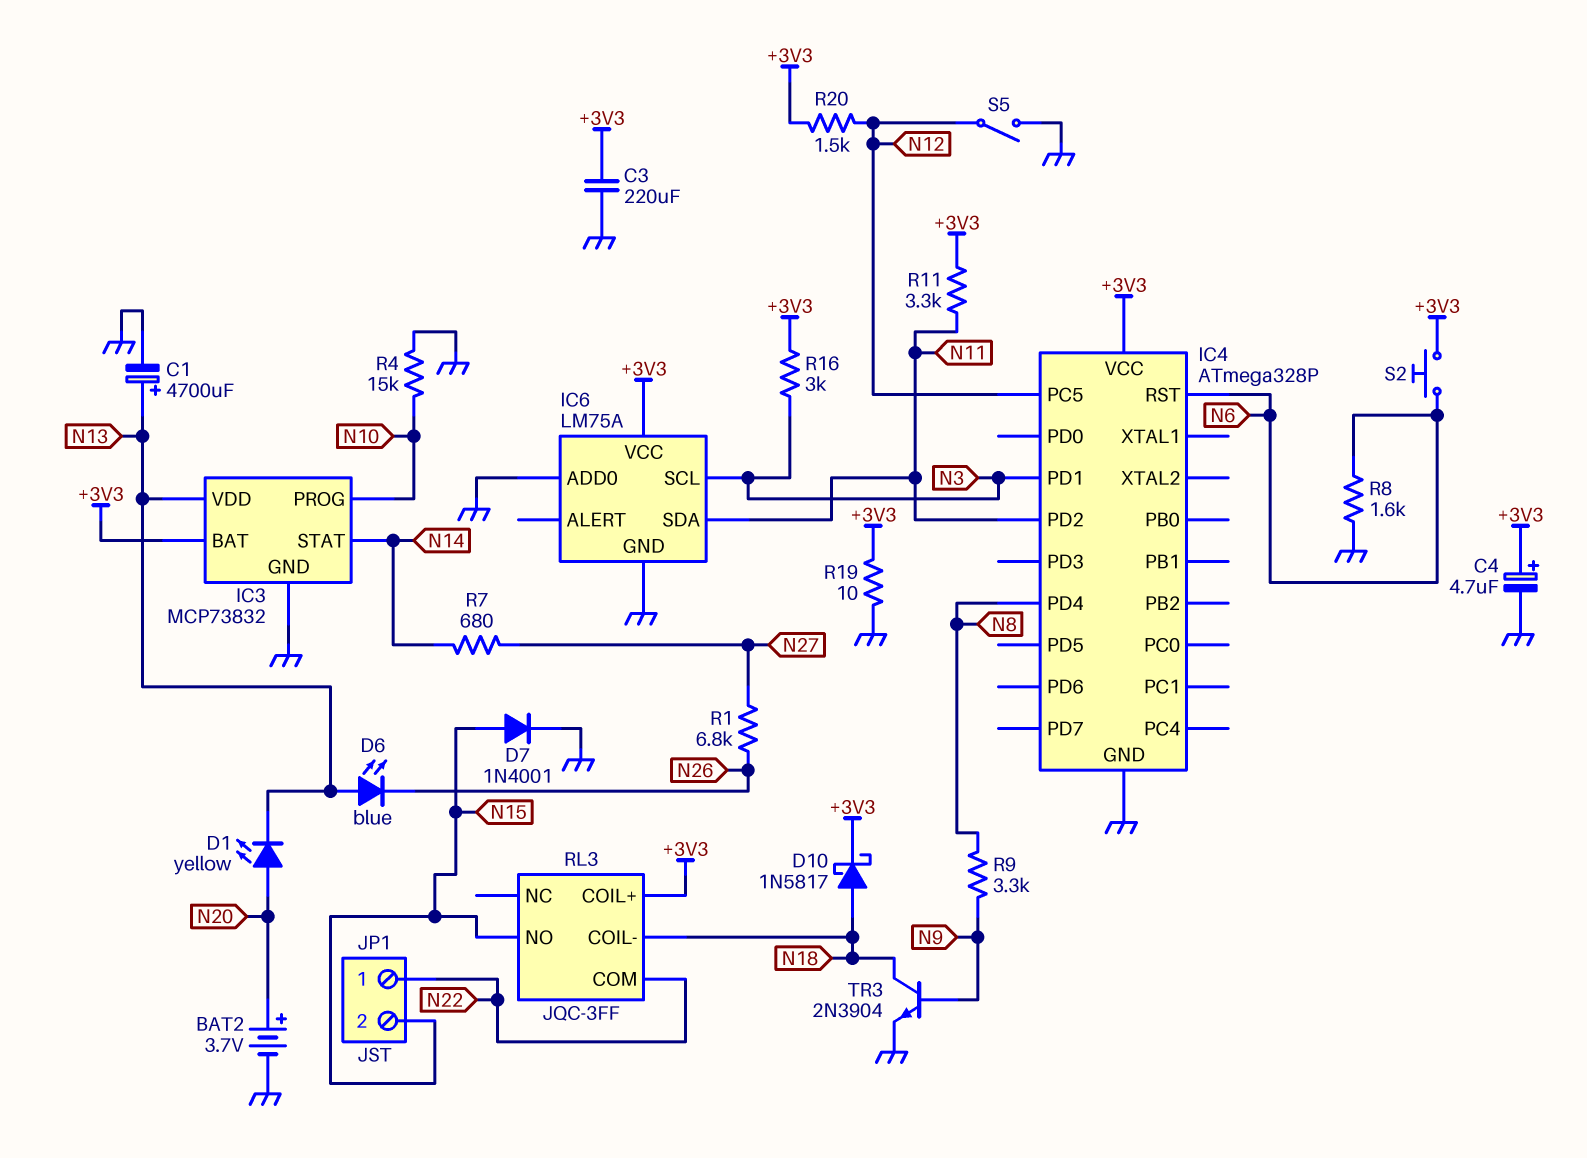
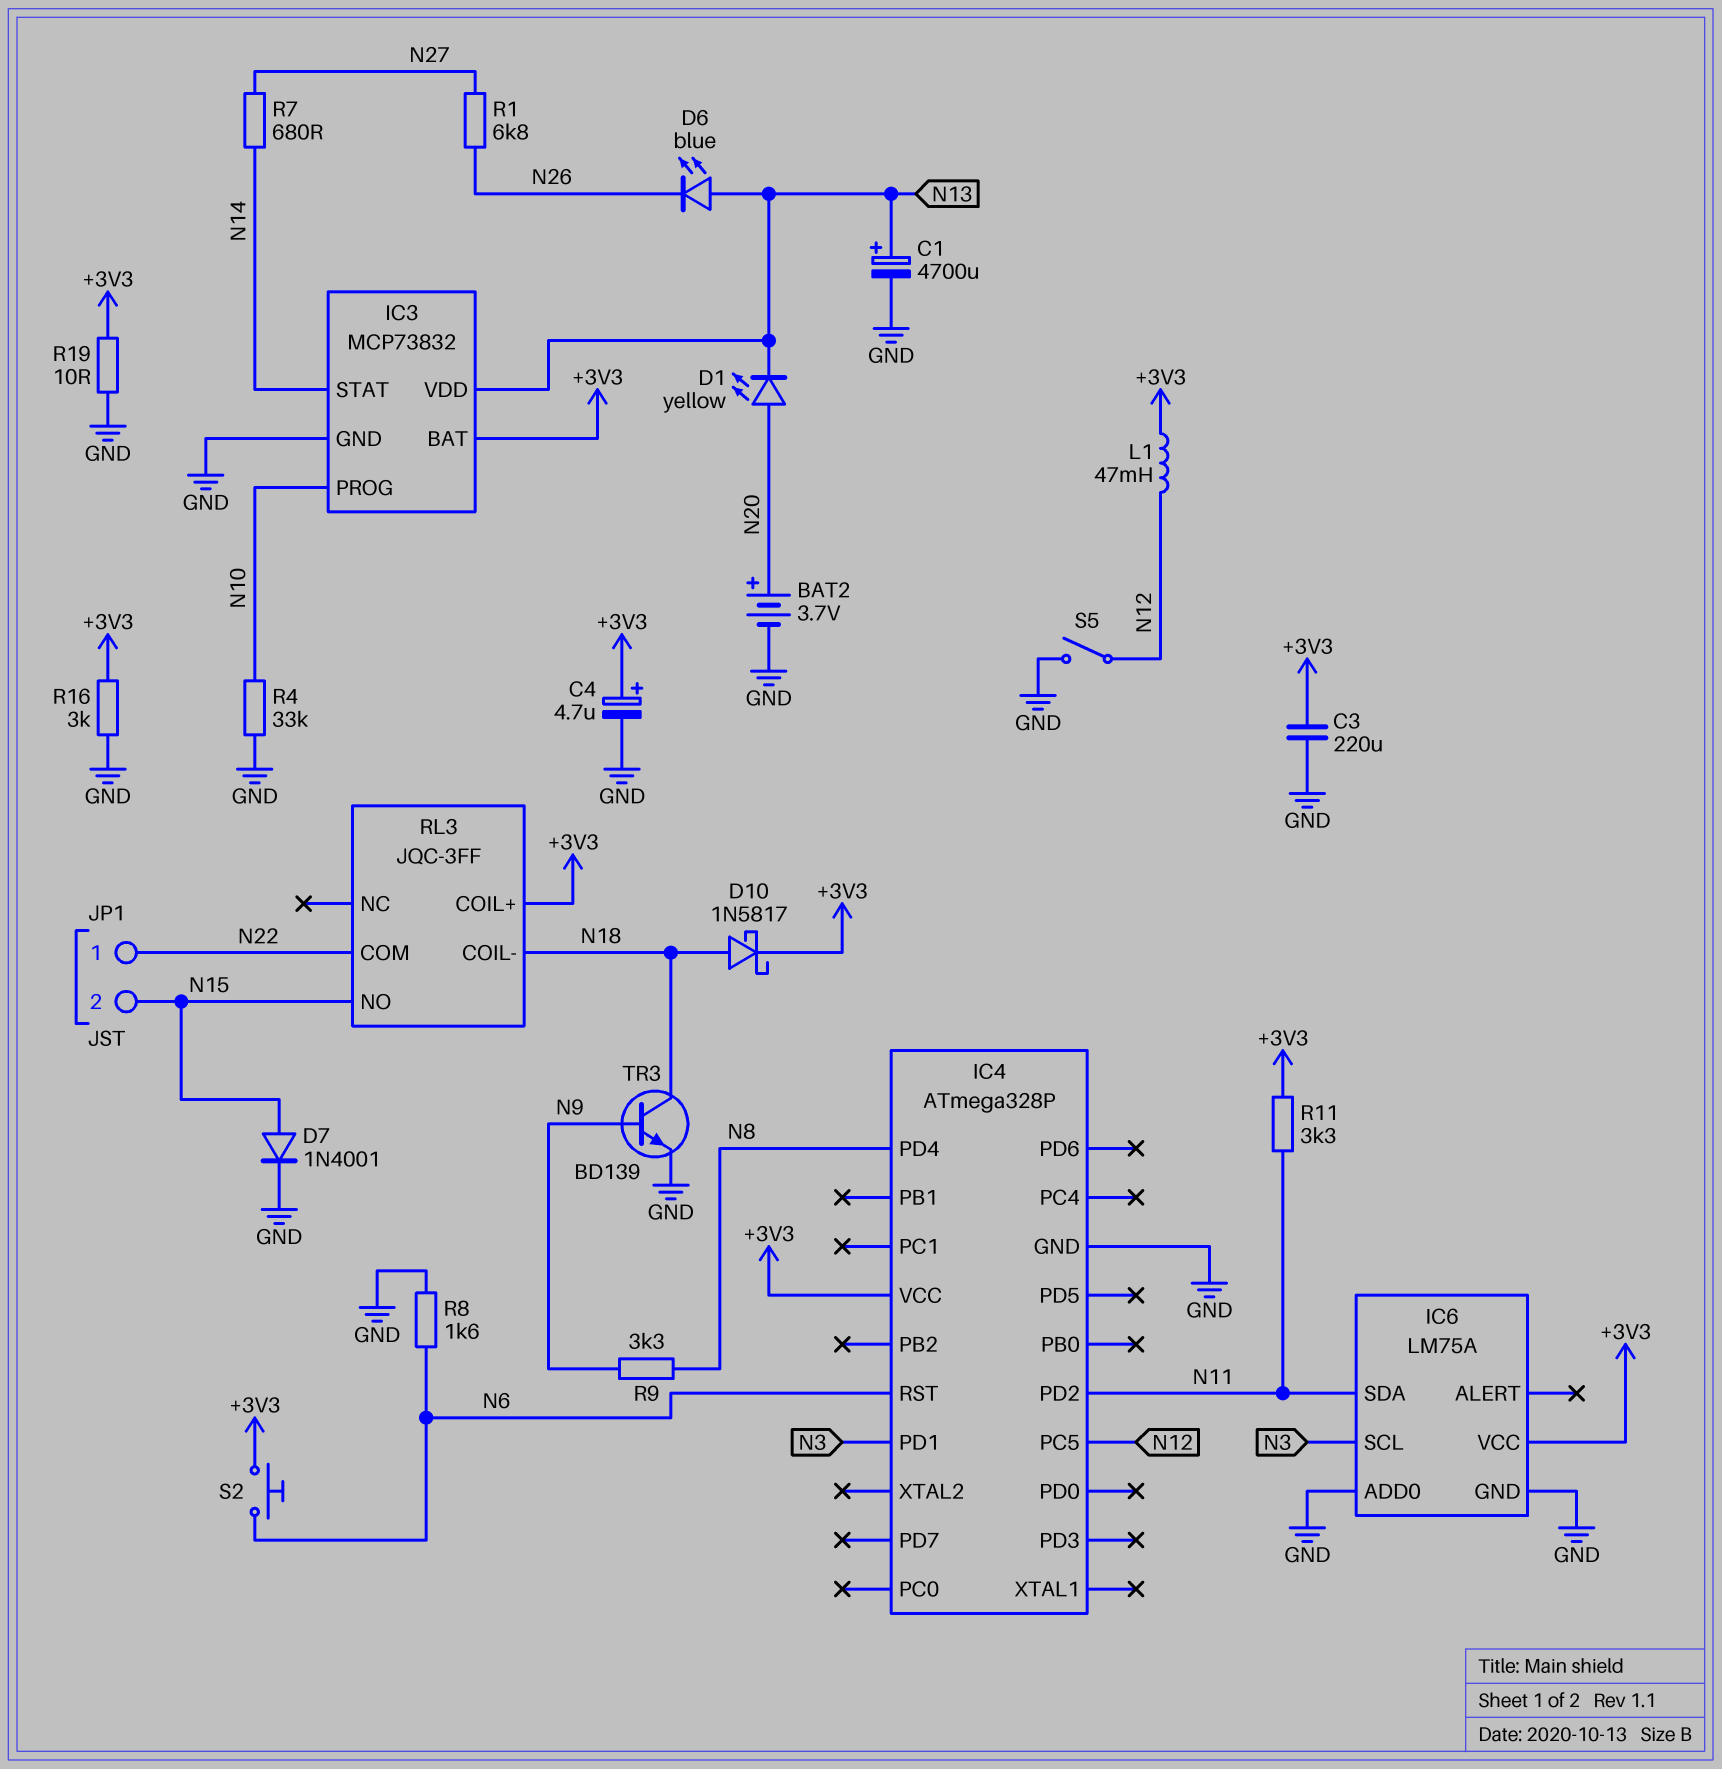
L1: none -> 47mH (+3V3, N12)
R4: 15k (GND, N10) -> 33k (GND, N10)
R16: 3k (+3V3, N3) -> 3k (+3V3, GND)
R20: 1.5k (+3V3, N12) -> none
TR3: NPN 2N3904 (B N9, C N18, E GND) -> NPN BD139 (B N9, C N18, E GND)

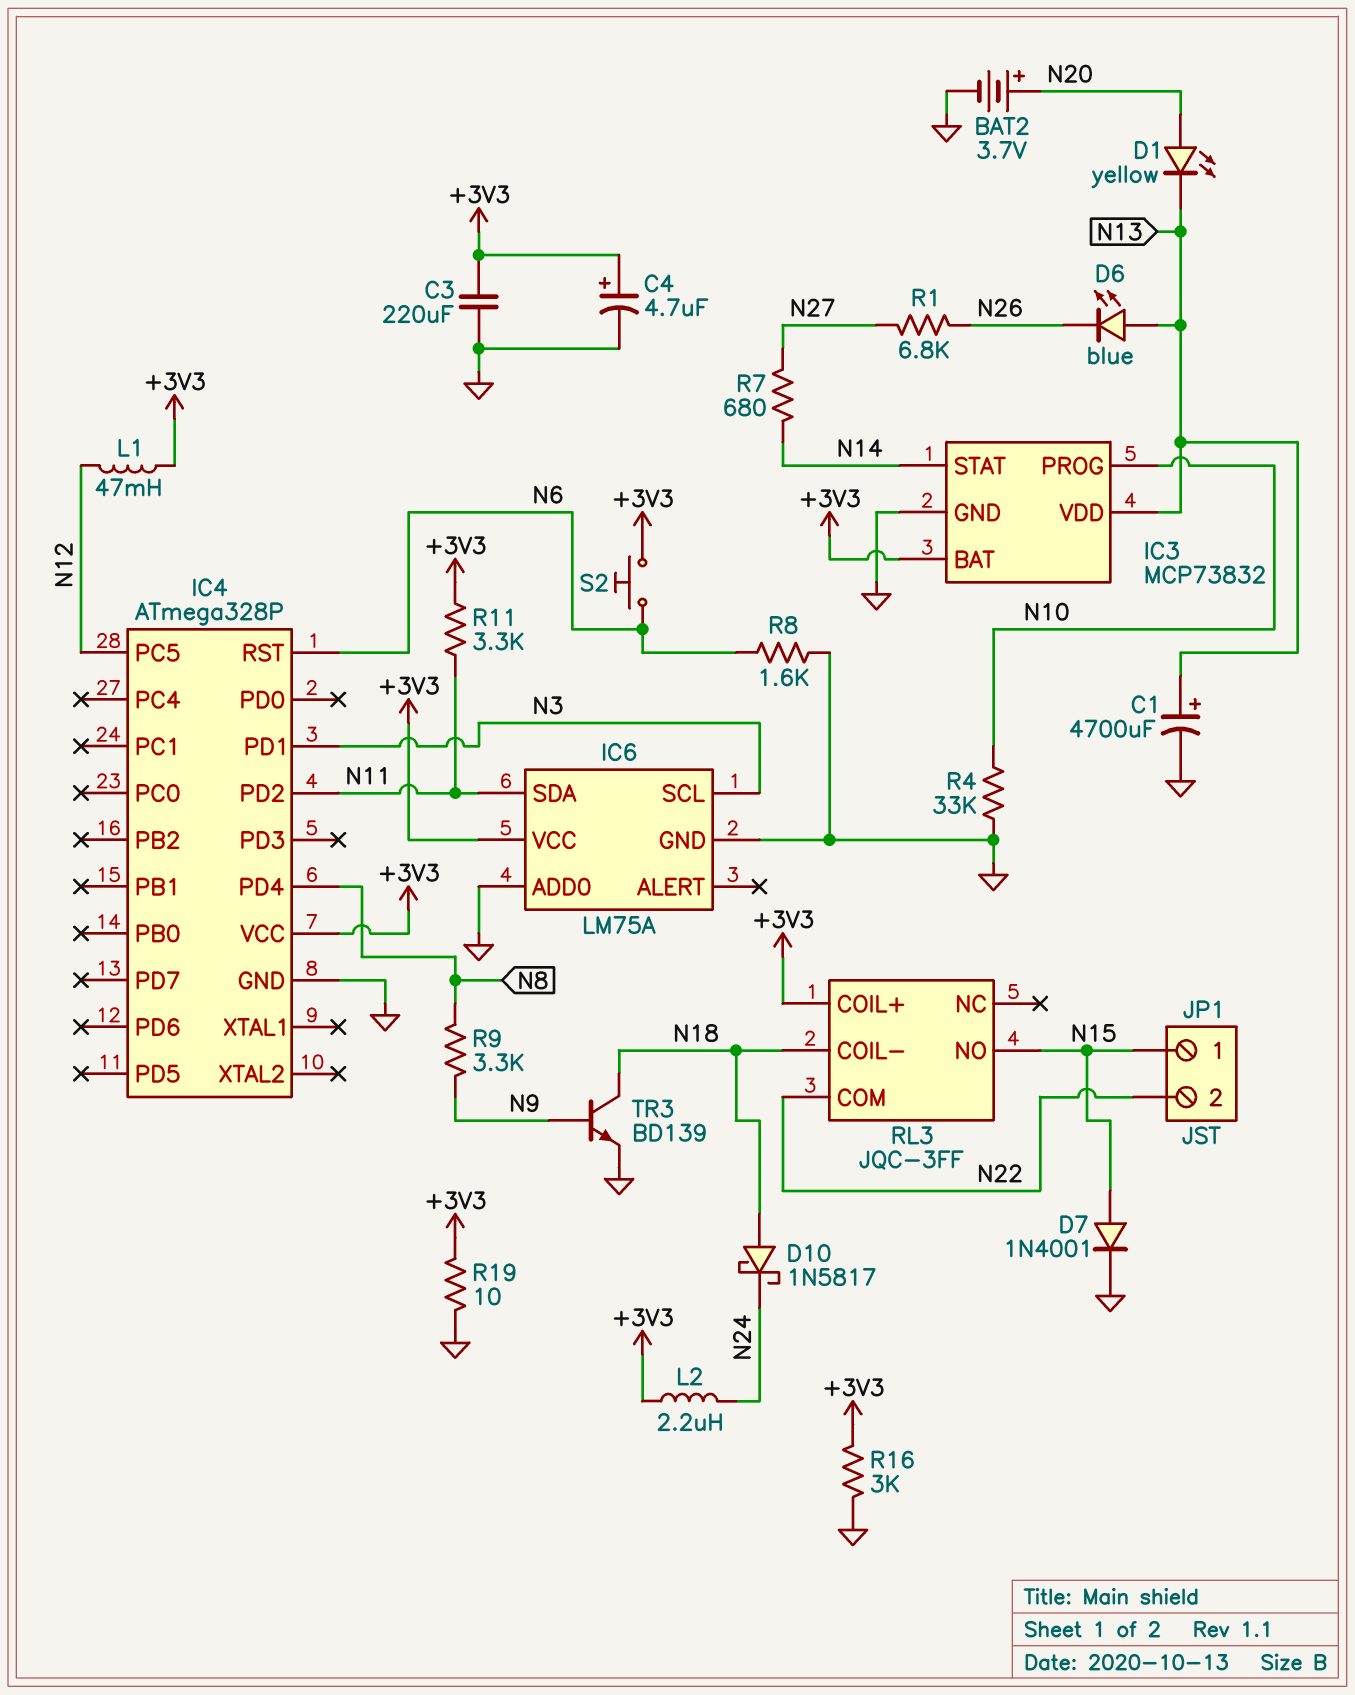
D10: schottky 1N5817 (A N18, K +3V3) -> schottky 1N5817 (A N18, K N24)
JP1 pin 1: N22 -> N15
JP1 pin 2: N15 -> N22
L2: none -> 2.2uH (+3V3, N24)
S5: switch (GND, N12) -> none

